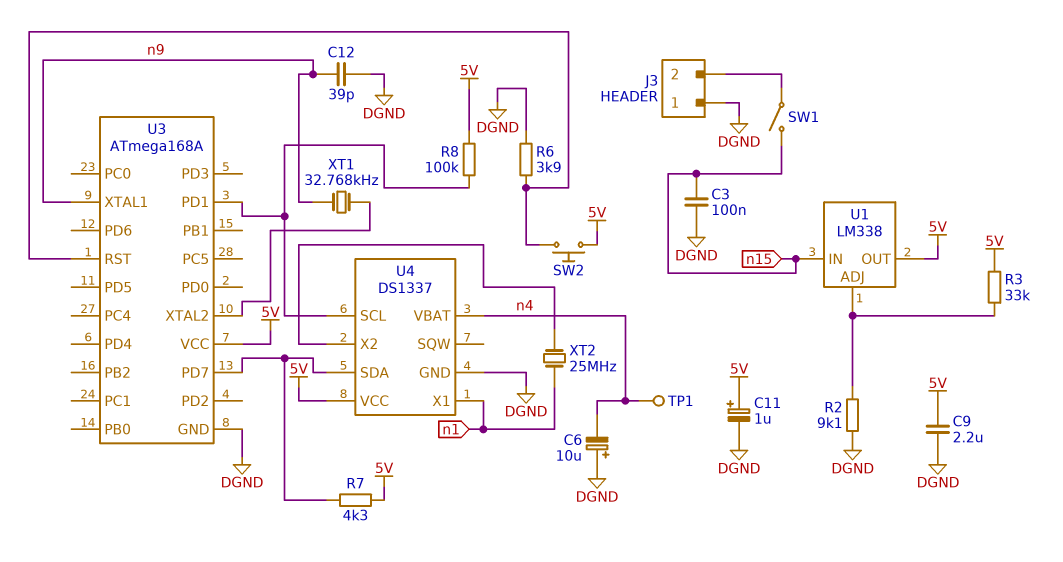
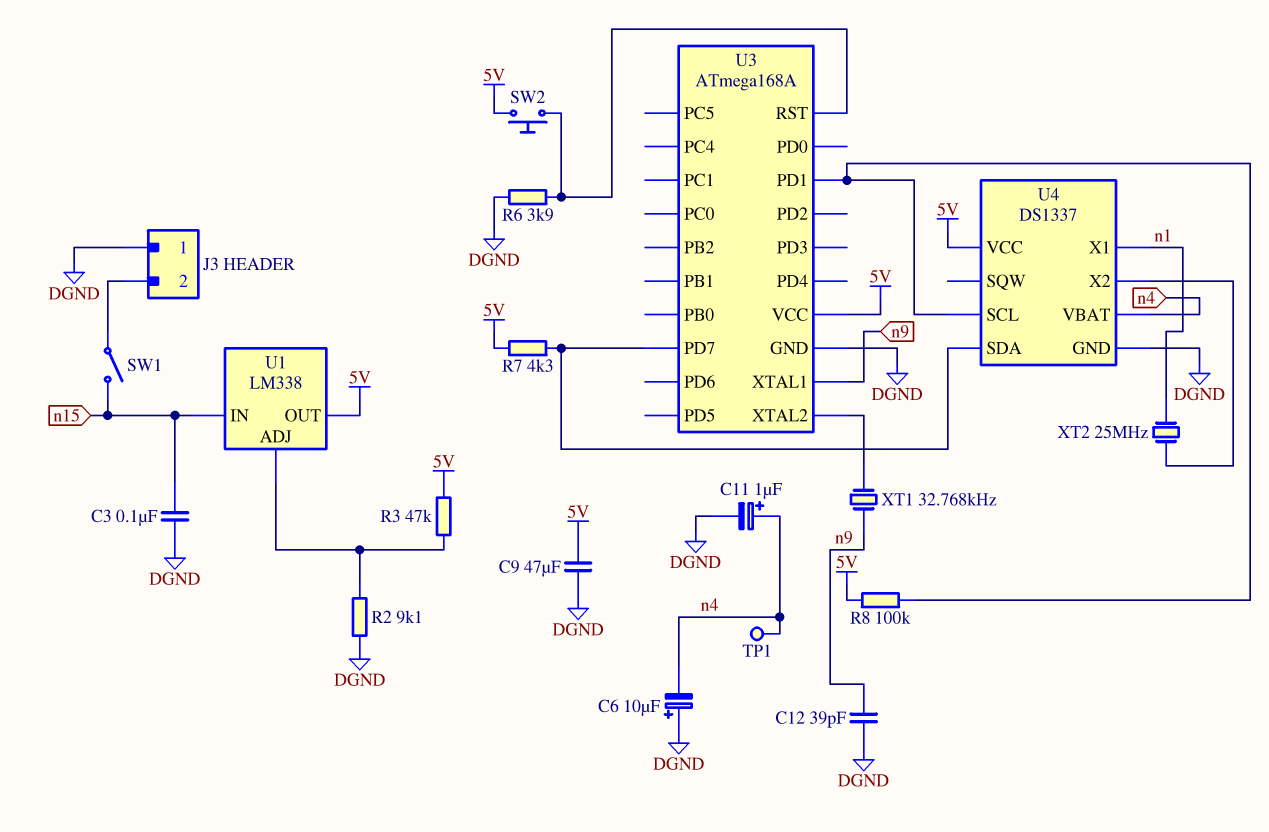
C9: 2.2uF (5V, DGND) -> 47uF (5V, DGND)
C11: 1uF (plus 5V, minus DGND) -> 1uF (plus n4, minus DGND)
R3: 33k (5V, U1/ADJ) -> 47k (5V, U1/ADJ)

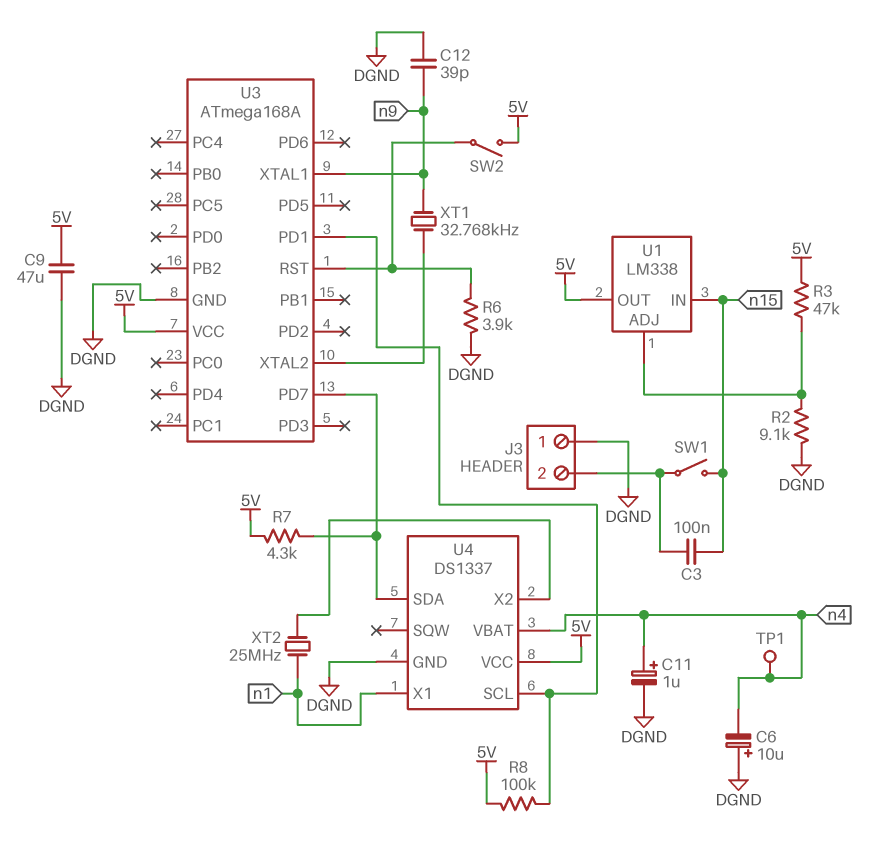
C3: 100nF (DGND, n15) -> 100nF (J3/2, n15)
SW2: button (5V, U3/RST) -> switch (5V, U3/RST)

